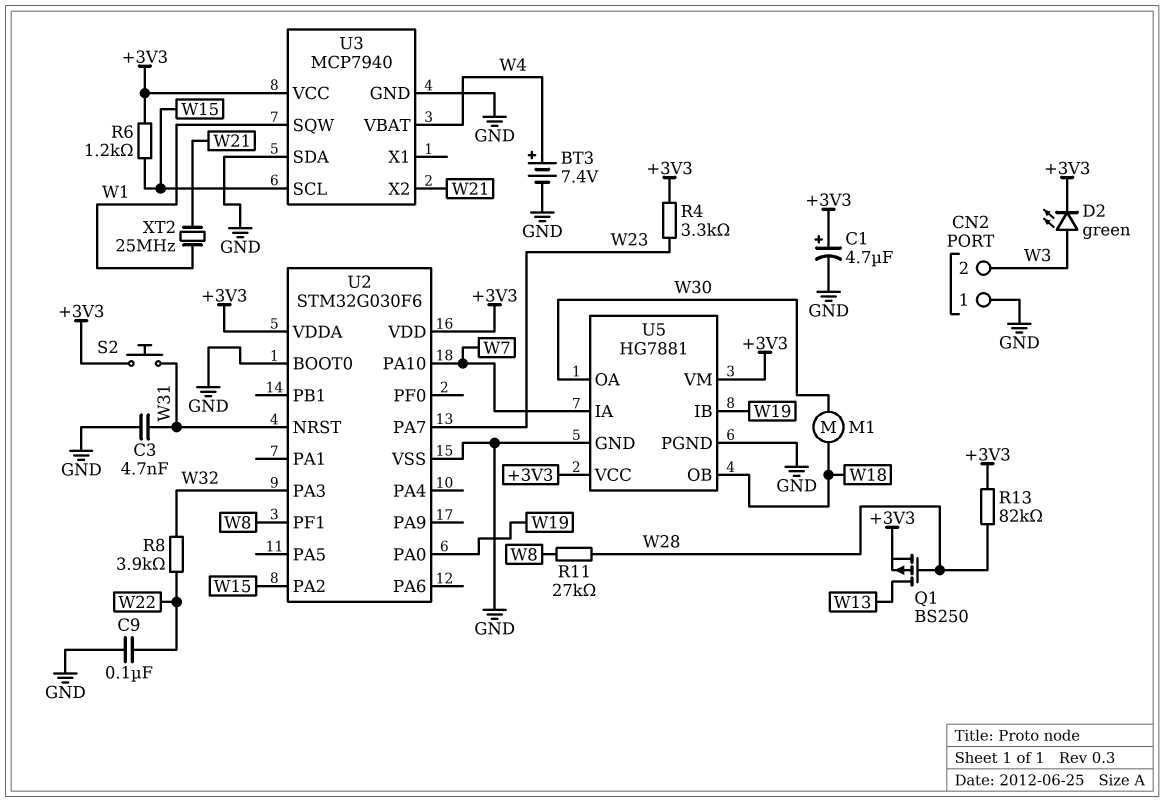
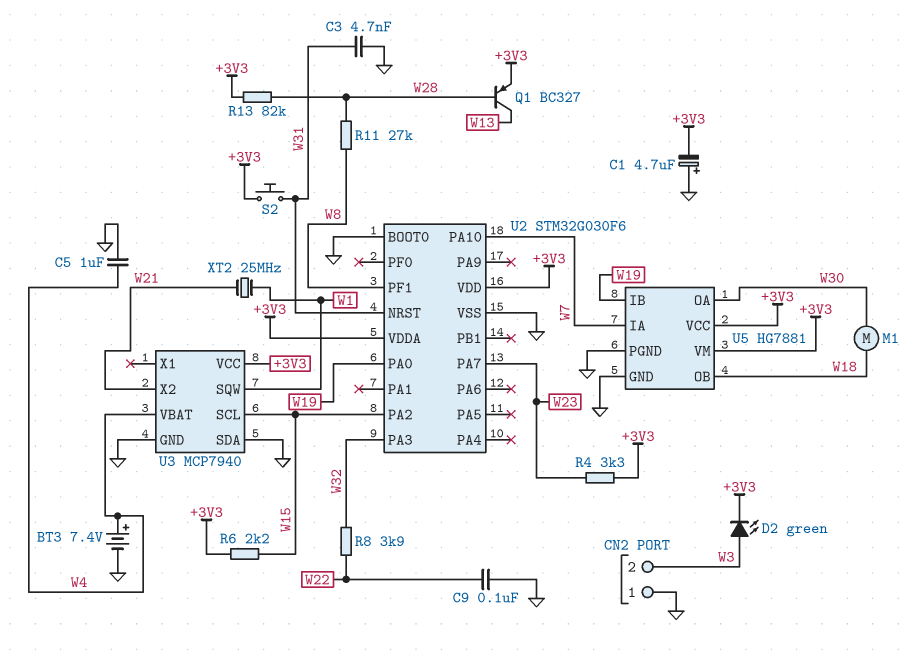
C1: 4.7uF (plus +3V3, minus GND) -> 4.7uF (plus GND, minus +3V3)
C5: none -> 1uF (GND, W4)
Q1: PMOS BS250 (G W28, D W13, S +3V3) -> PNP BC327 (B W28, C W13, E +3V3)
R6: 1.2k (+3V3, W15) -> 2.2k (+3V3, W15)

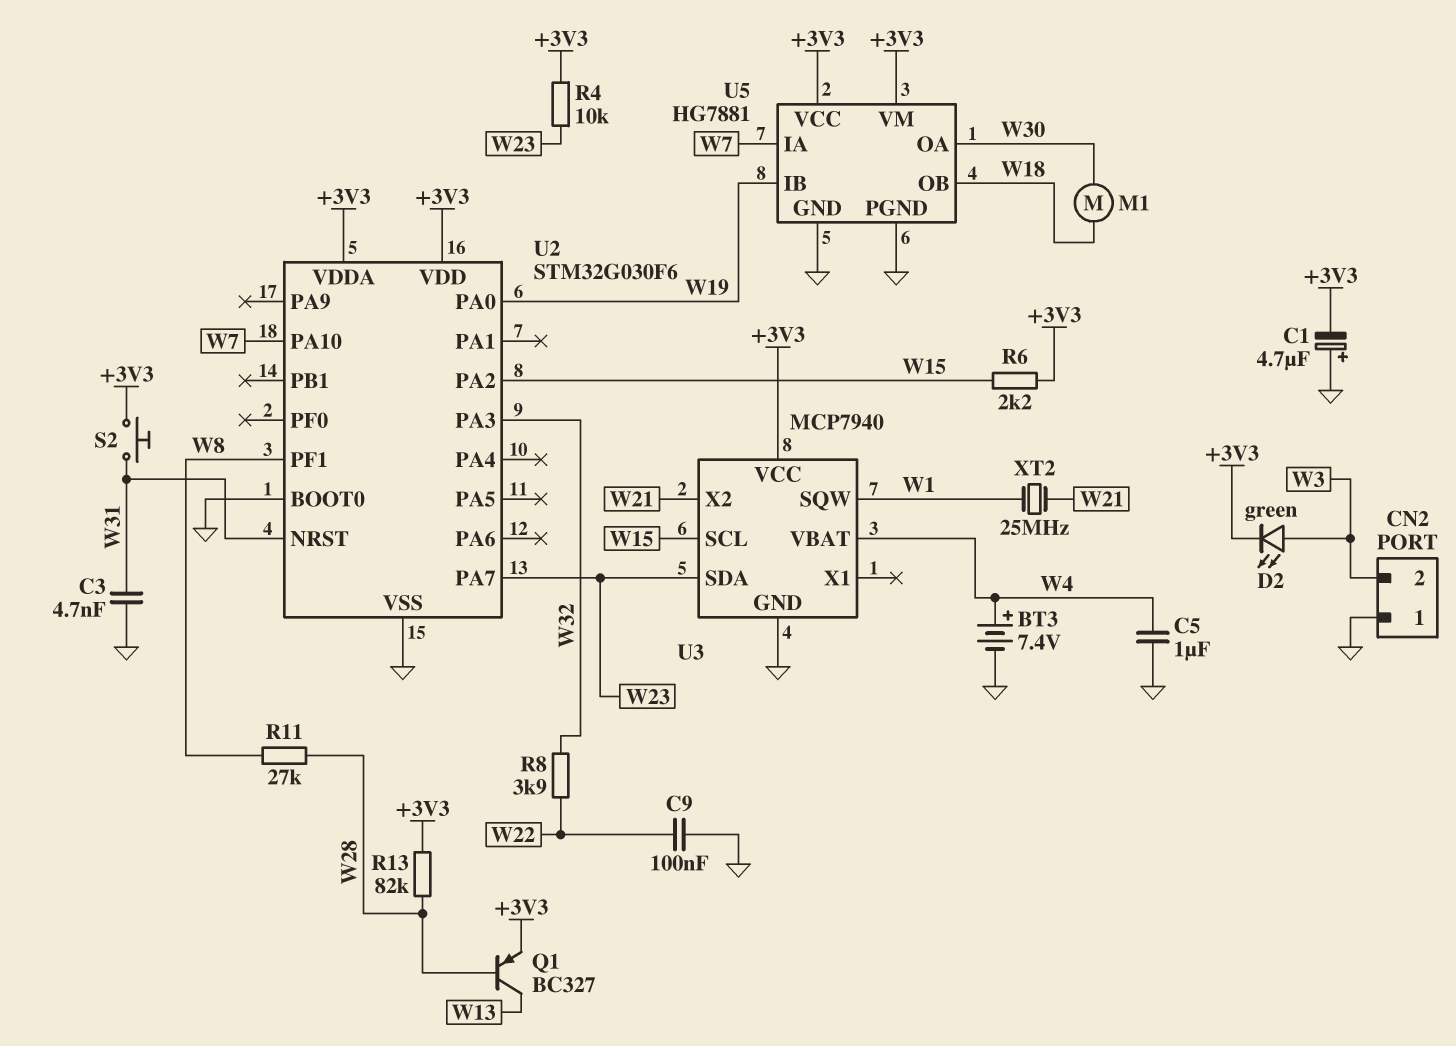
R4: 3.3k (+3V3, W23) -> 10k (+3V3, W23)
U3 pin SDA: GND -> W23

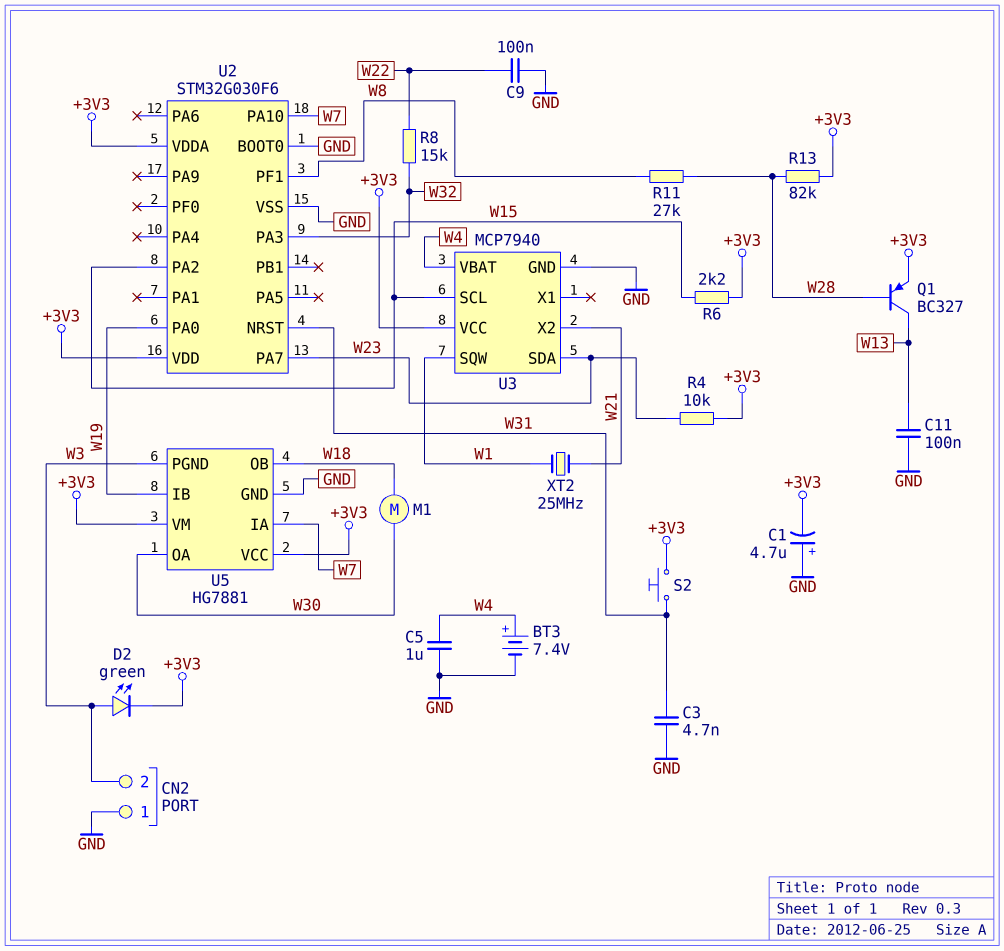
C11: none -> 100nF (GND, W13)
R8: 3.9k (W22, W32) -> 15k (W22, W32)
U5 pin PGND: GND -> W3

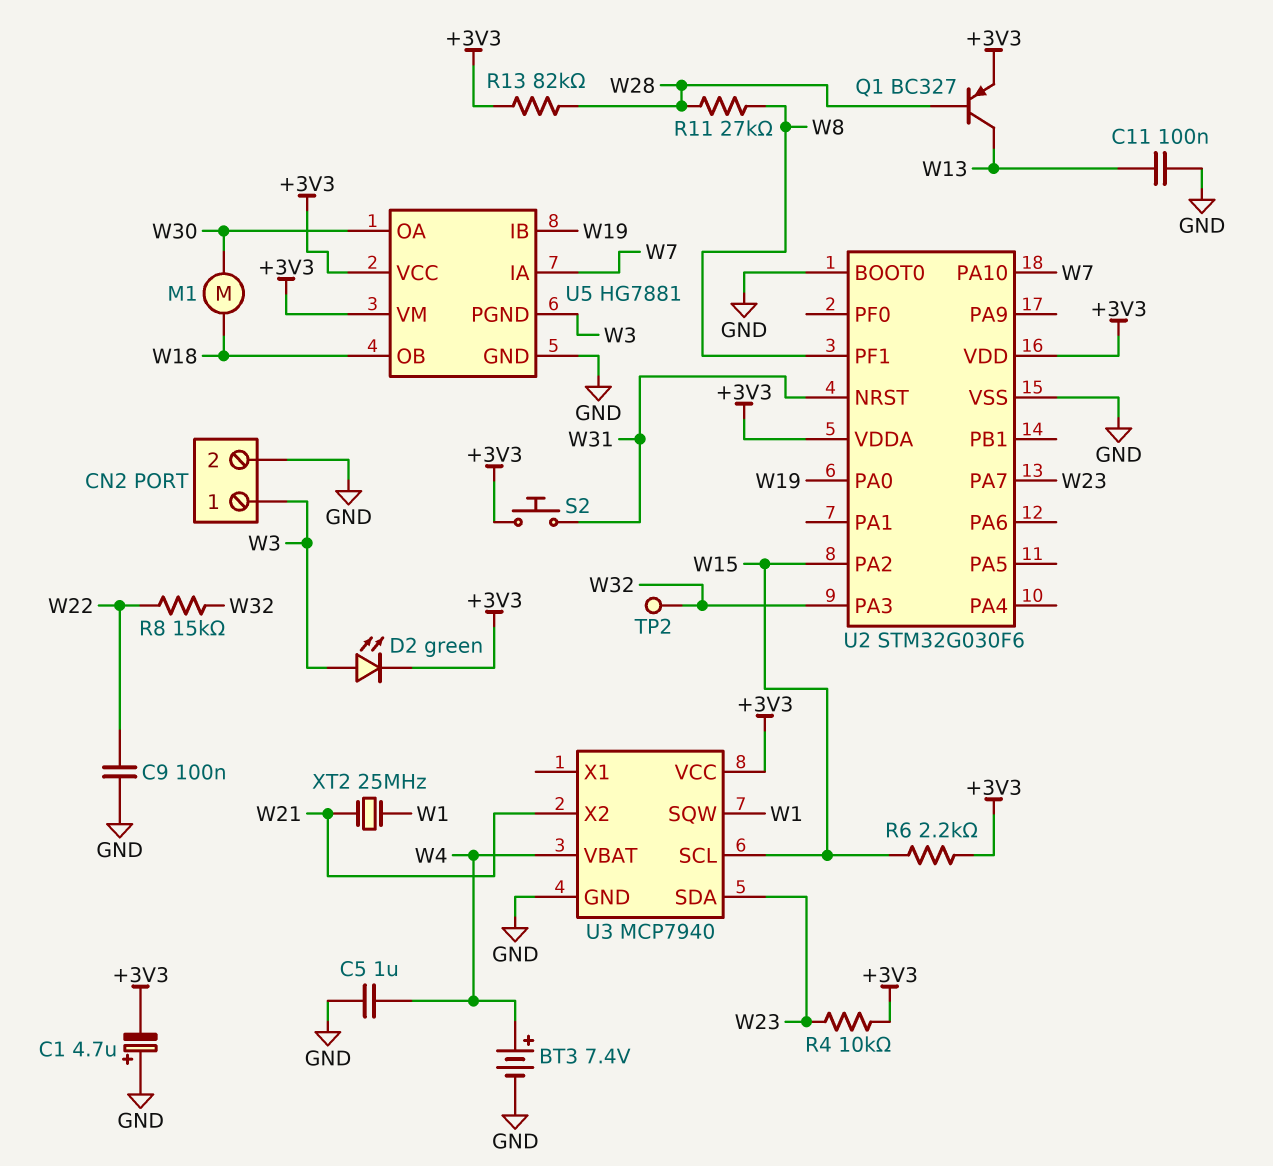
C3: 4.7nF (GND, W31) -> none
CN2 pin 1: GND -> W3
CN2 pin 2: W3 -> GND
TP2: none -> test point (W32)

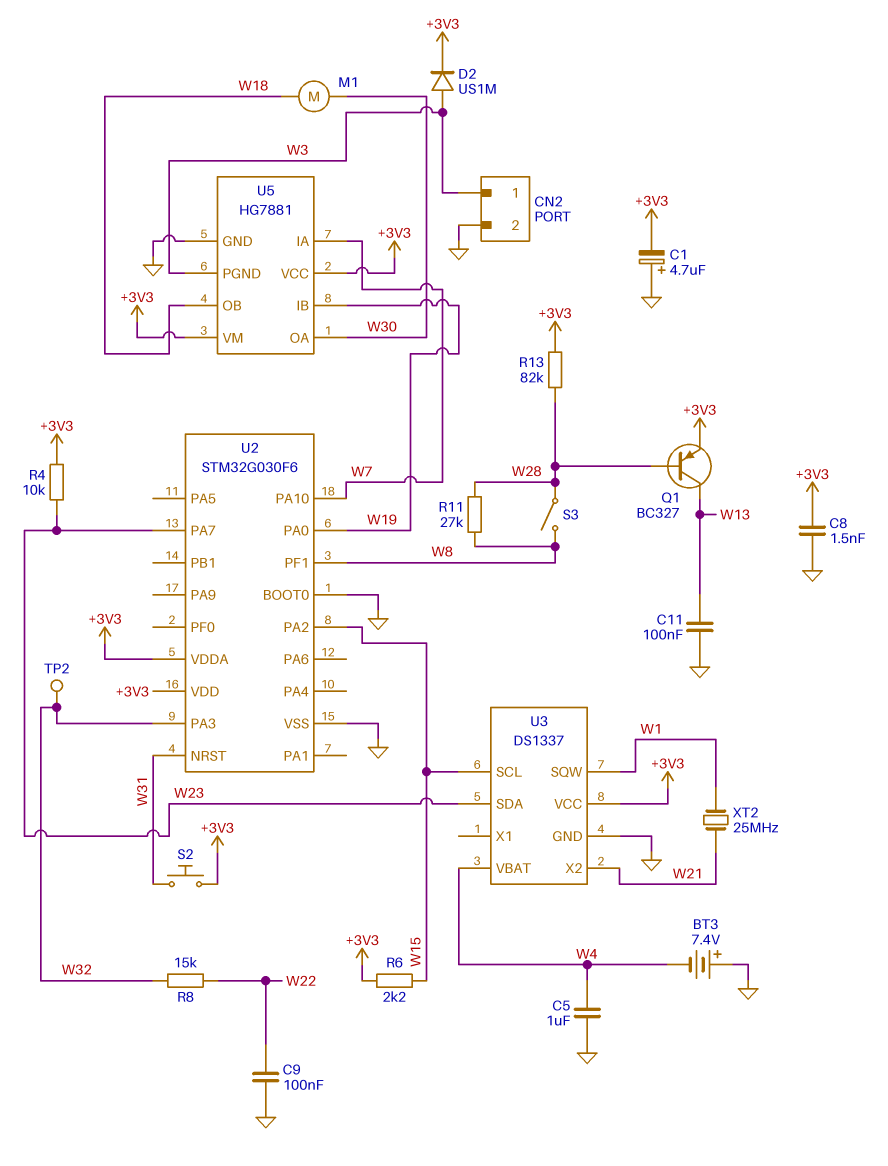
BT3: 7.4V (plus W4, minus GND) -> 7.4V (plus GND, minus W4)
C8: none -> 1.5nF (+3V3, GND)
D2: LED green (A W3, K +3V3) -> diode US1M (A W3, K +3V3)
S3: none -> switch (W8, W28)
U3: MCP7940 -> DS1337

